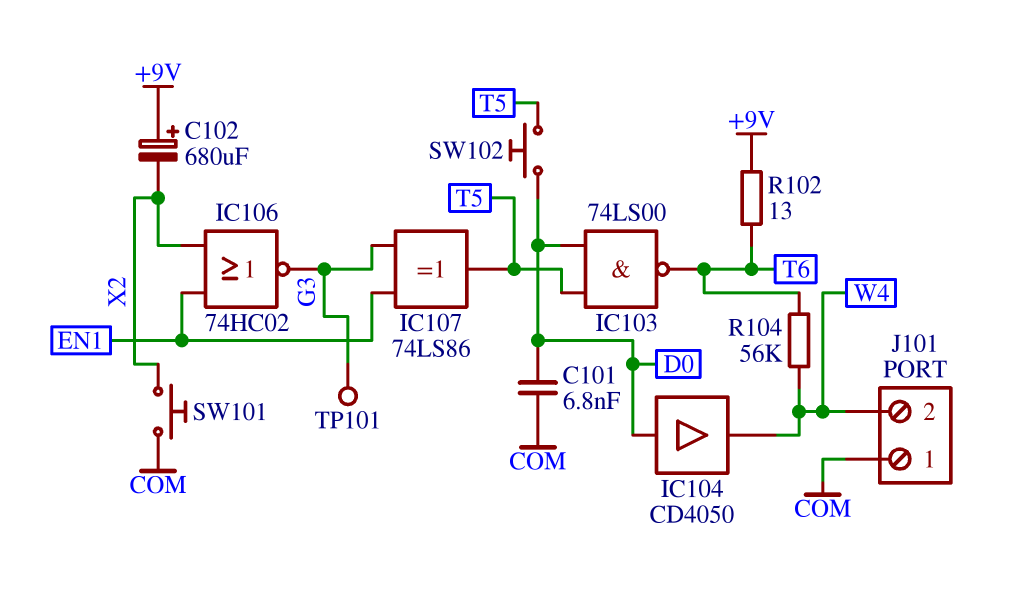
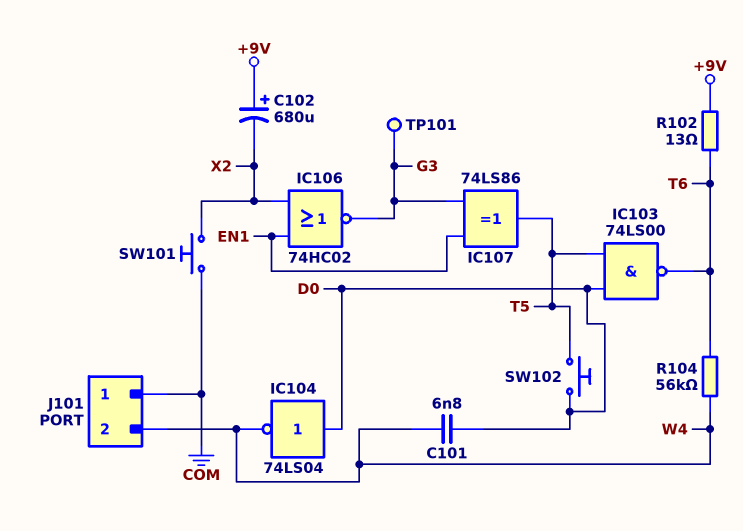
C101: 6.8nF (COM, D0) -> 6.8nF (D0, W4)
IC104: buffer CD4050 (in D0, out W4) -> NOT 74LS04 (in D0, out W4)

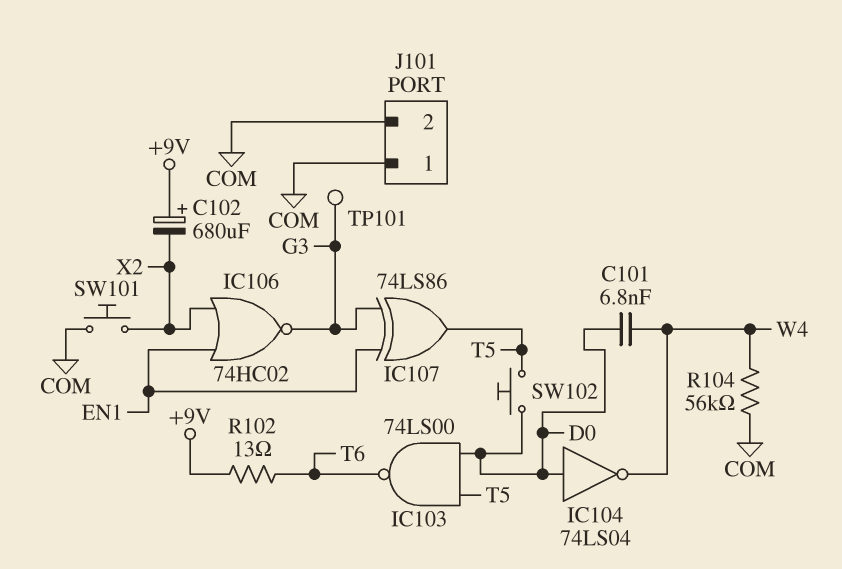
J101 pin 2: W4 -> COM
R104: 56k (T6, W4) -> 56k (COM, W4)

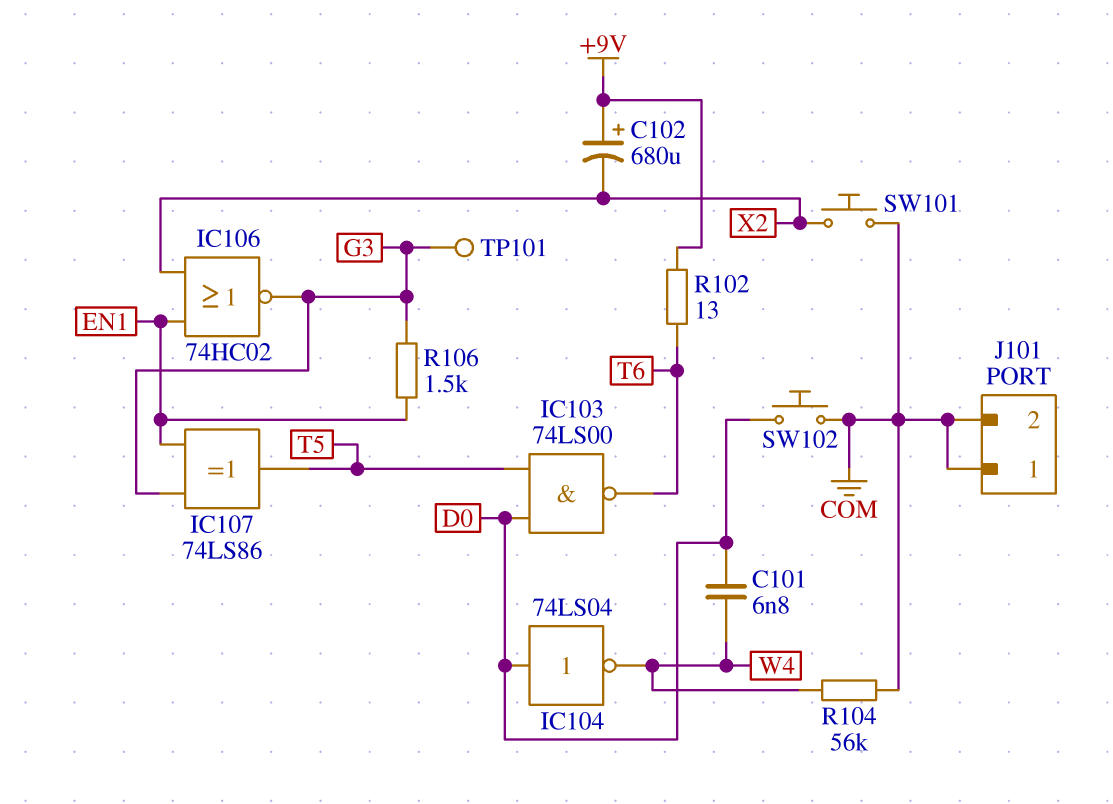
R106: none -> 1.5k (EN1, G3)
SW102: button (D0, T5) -> button (COM, D0)

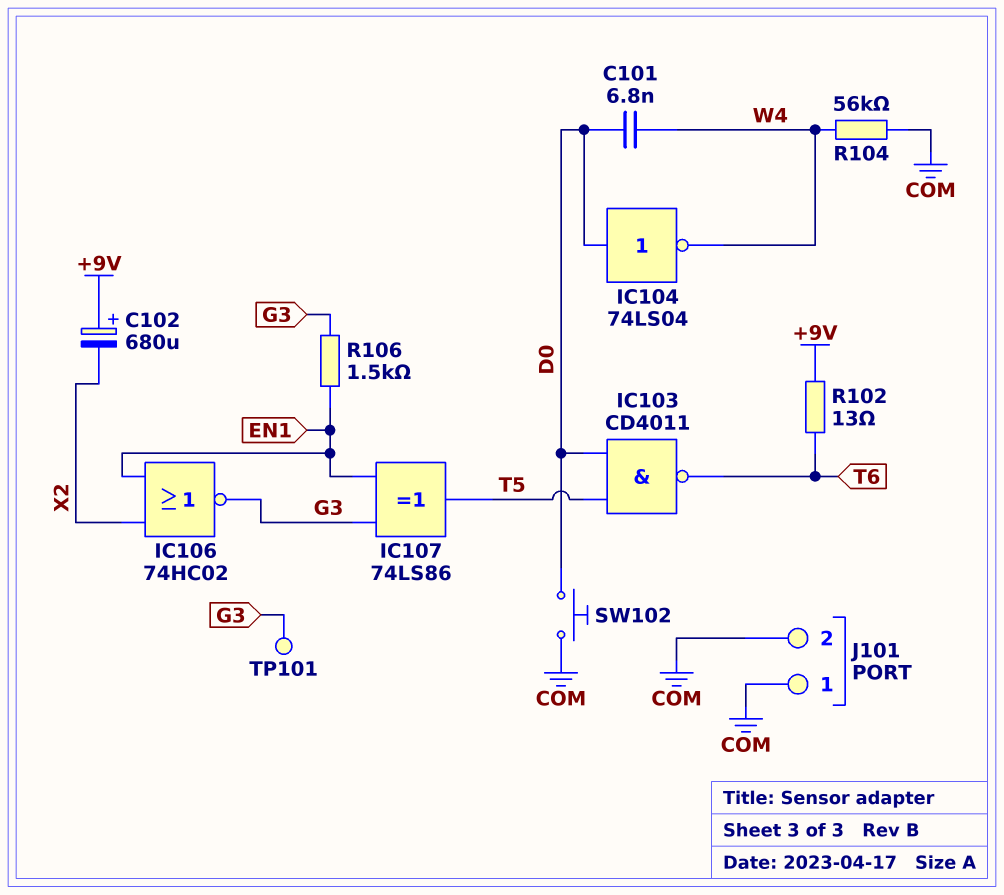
IC103: NAND 74LS00 (in D0, in T5, out T6) -> NAND CD4011 (in D0, in T5, out T6)
SW101: button (COM, X2) -> none

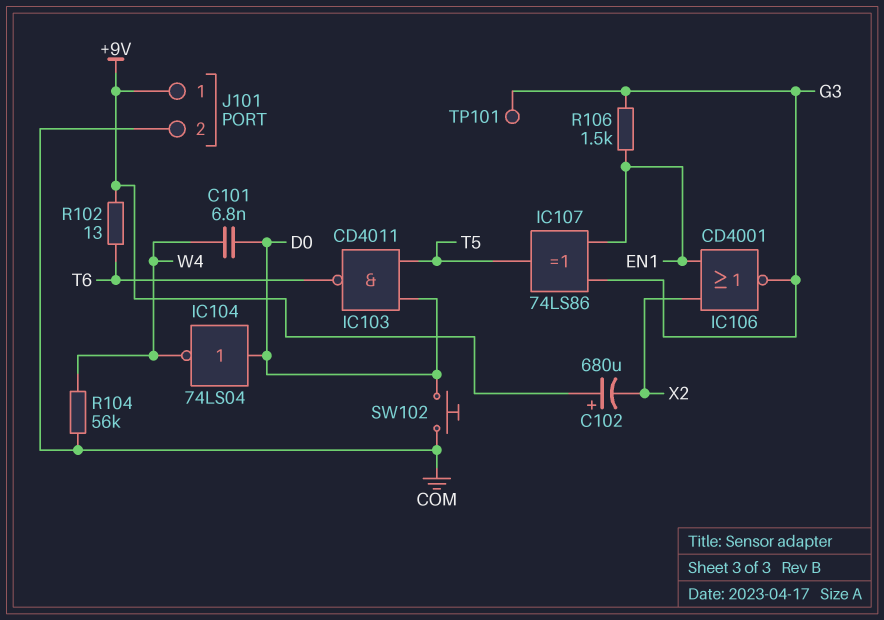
IC106: NOR 74HC02 (in EN1, in X2, out G3) -> NOR CD4001 (in EN1, in X2, out G3)
J101 pin 1: COM -> +9V

